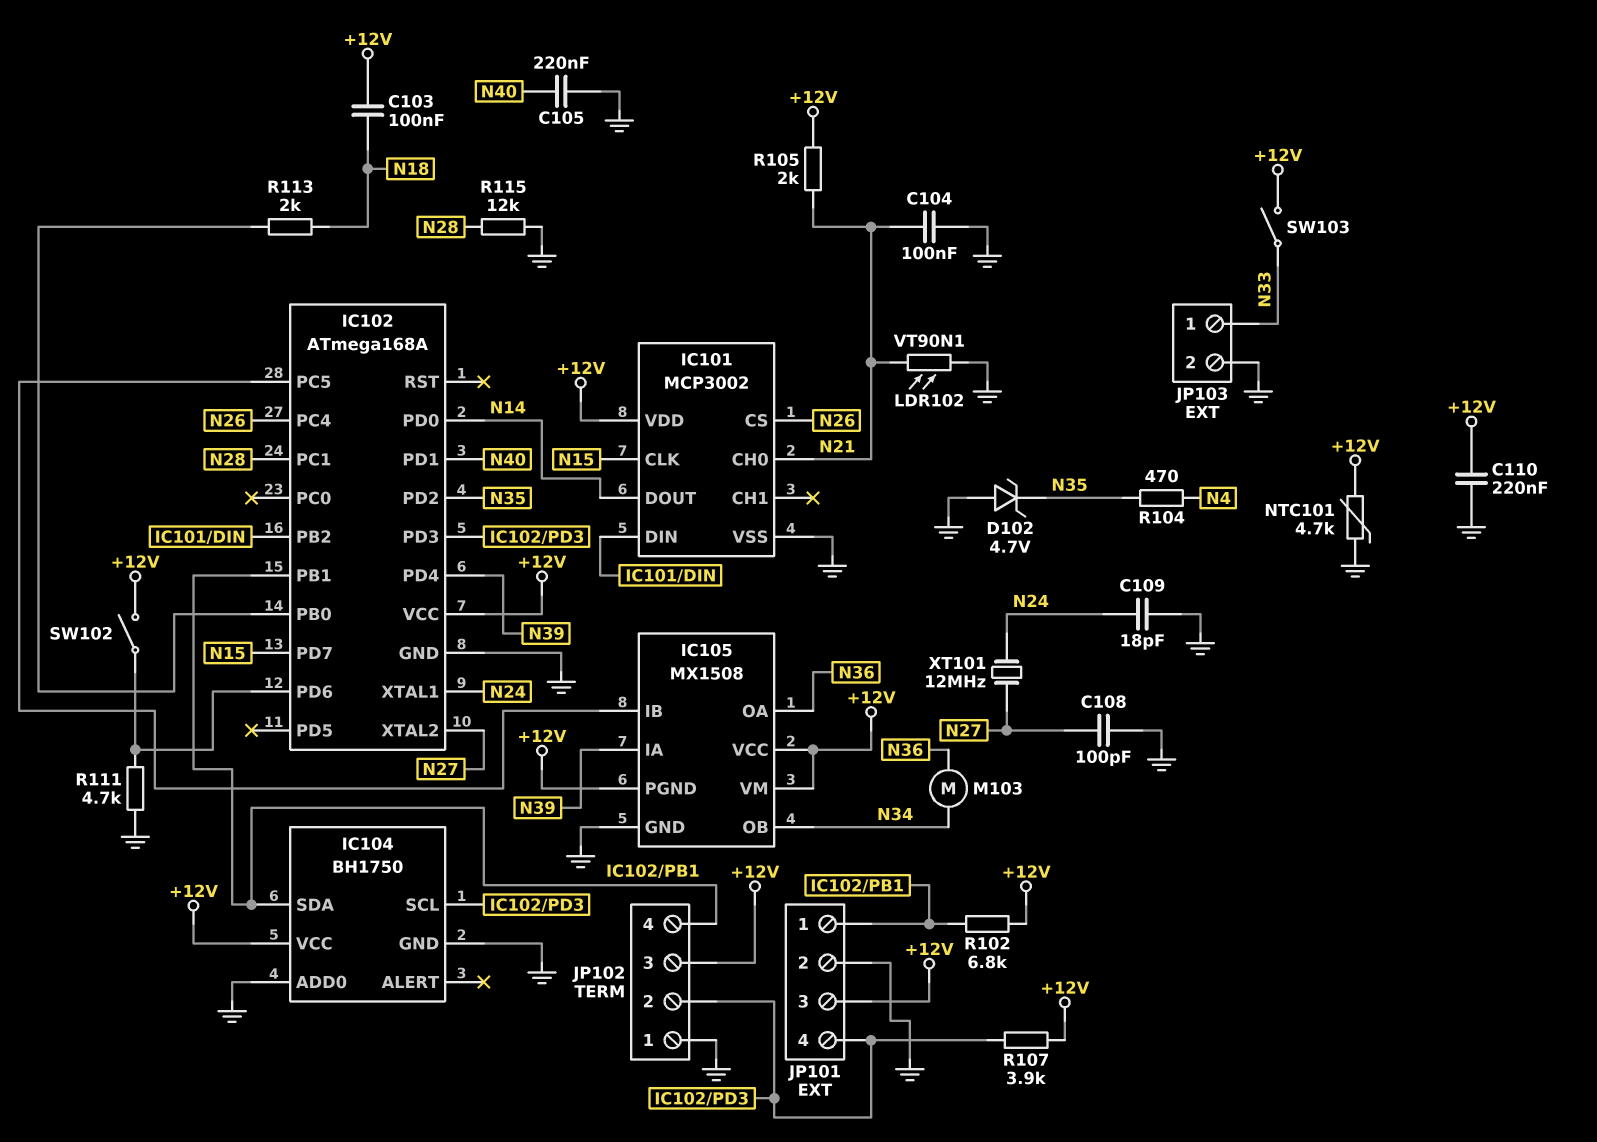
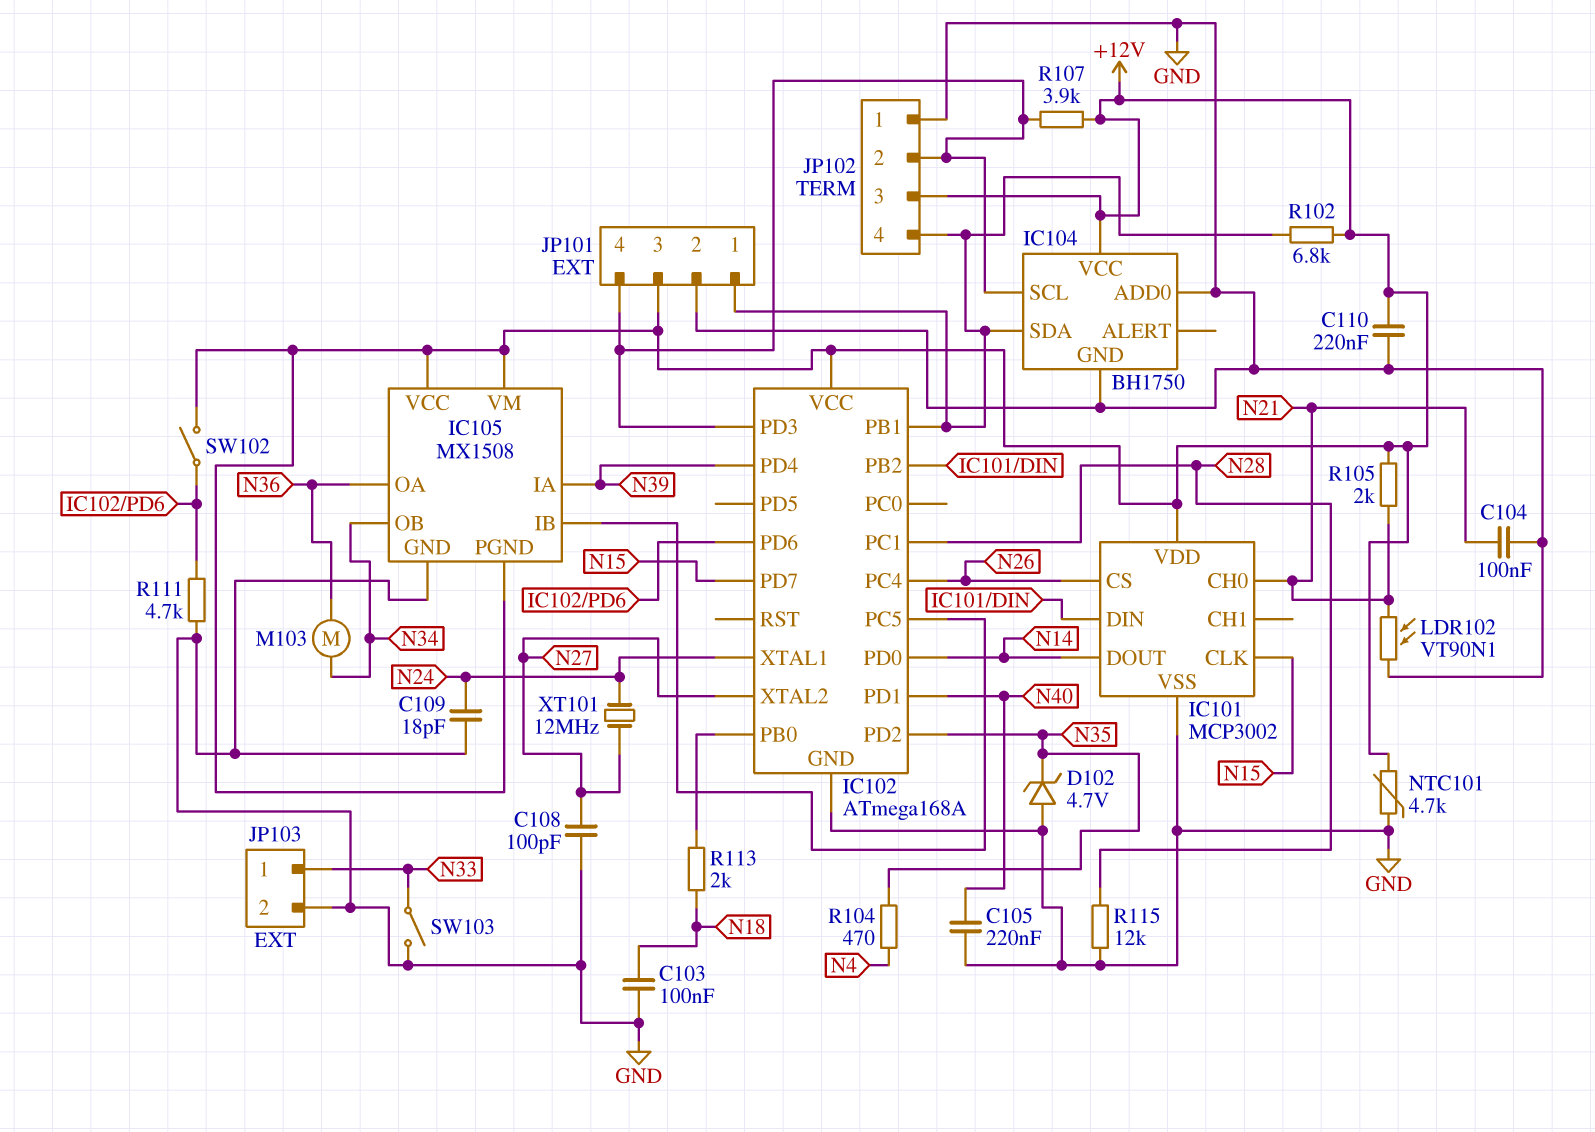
C103: 100nF (+12V, N18) -> 100nF (GND, N18)
SW103: switch (+12V, N33) -> switch (GND, N33)

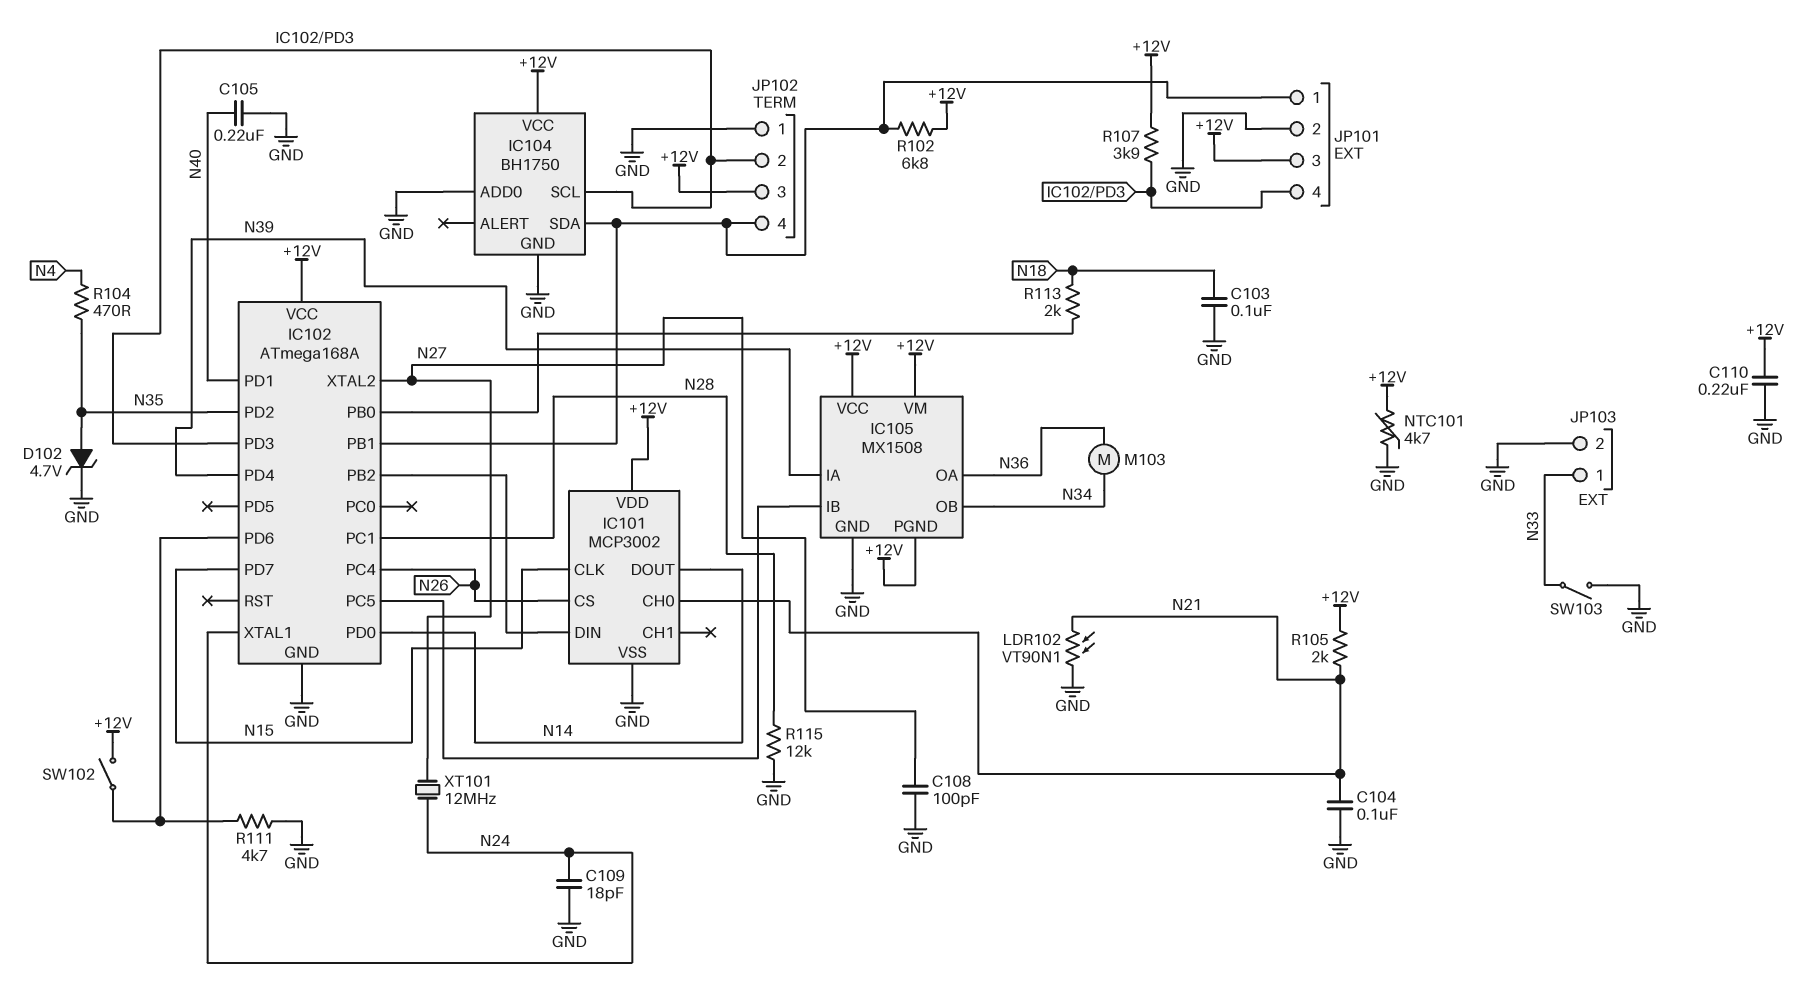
D102: zener 4.7V (A GND, K N35) -> zener 4.7V (A N35, K GND)

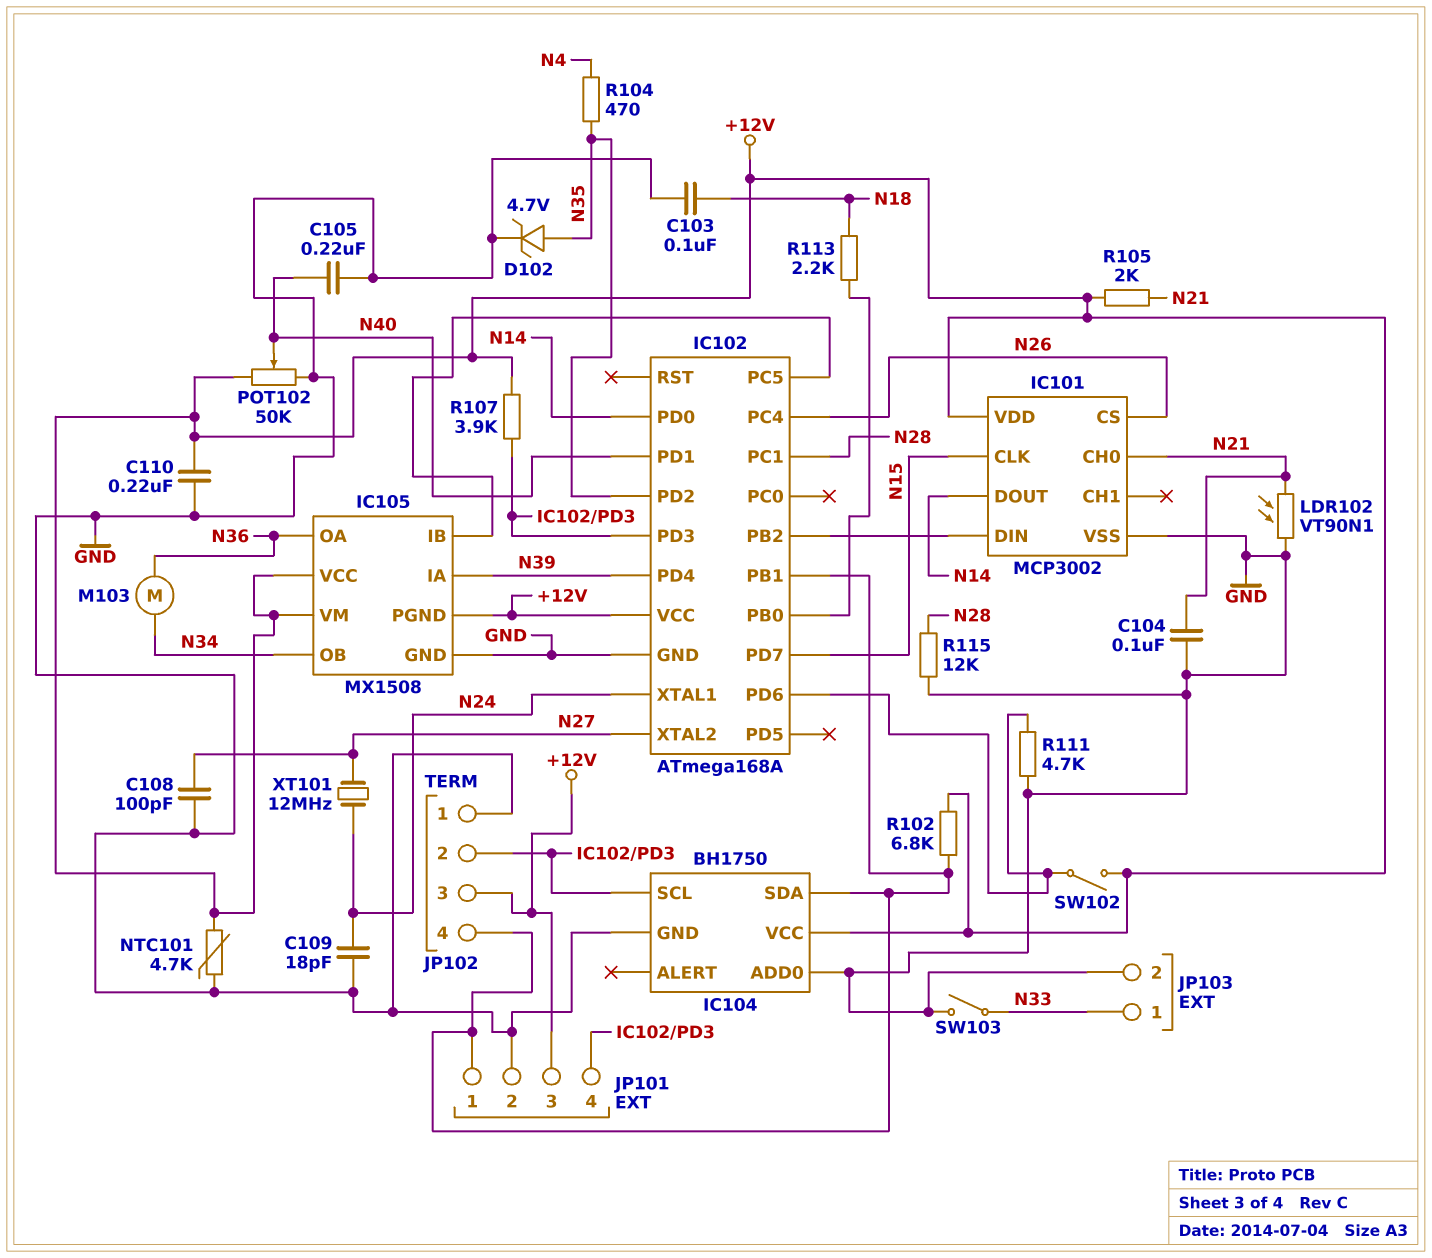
POT102: none -> 50k (+12V, GND, wiper N40)
R113: 2k (IC102/PB0, N18) -> 2.2k (IC102/PB0, N18)

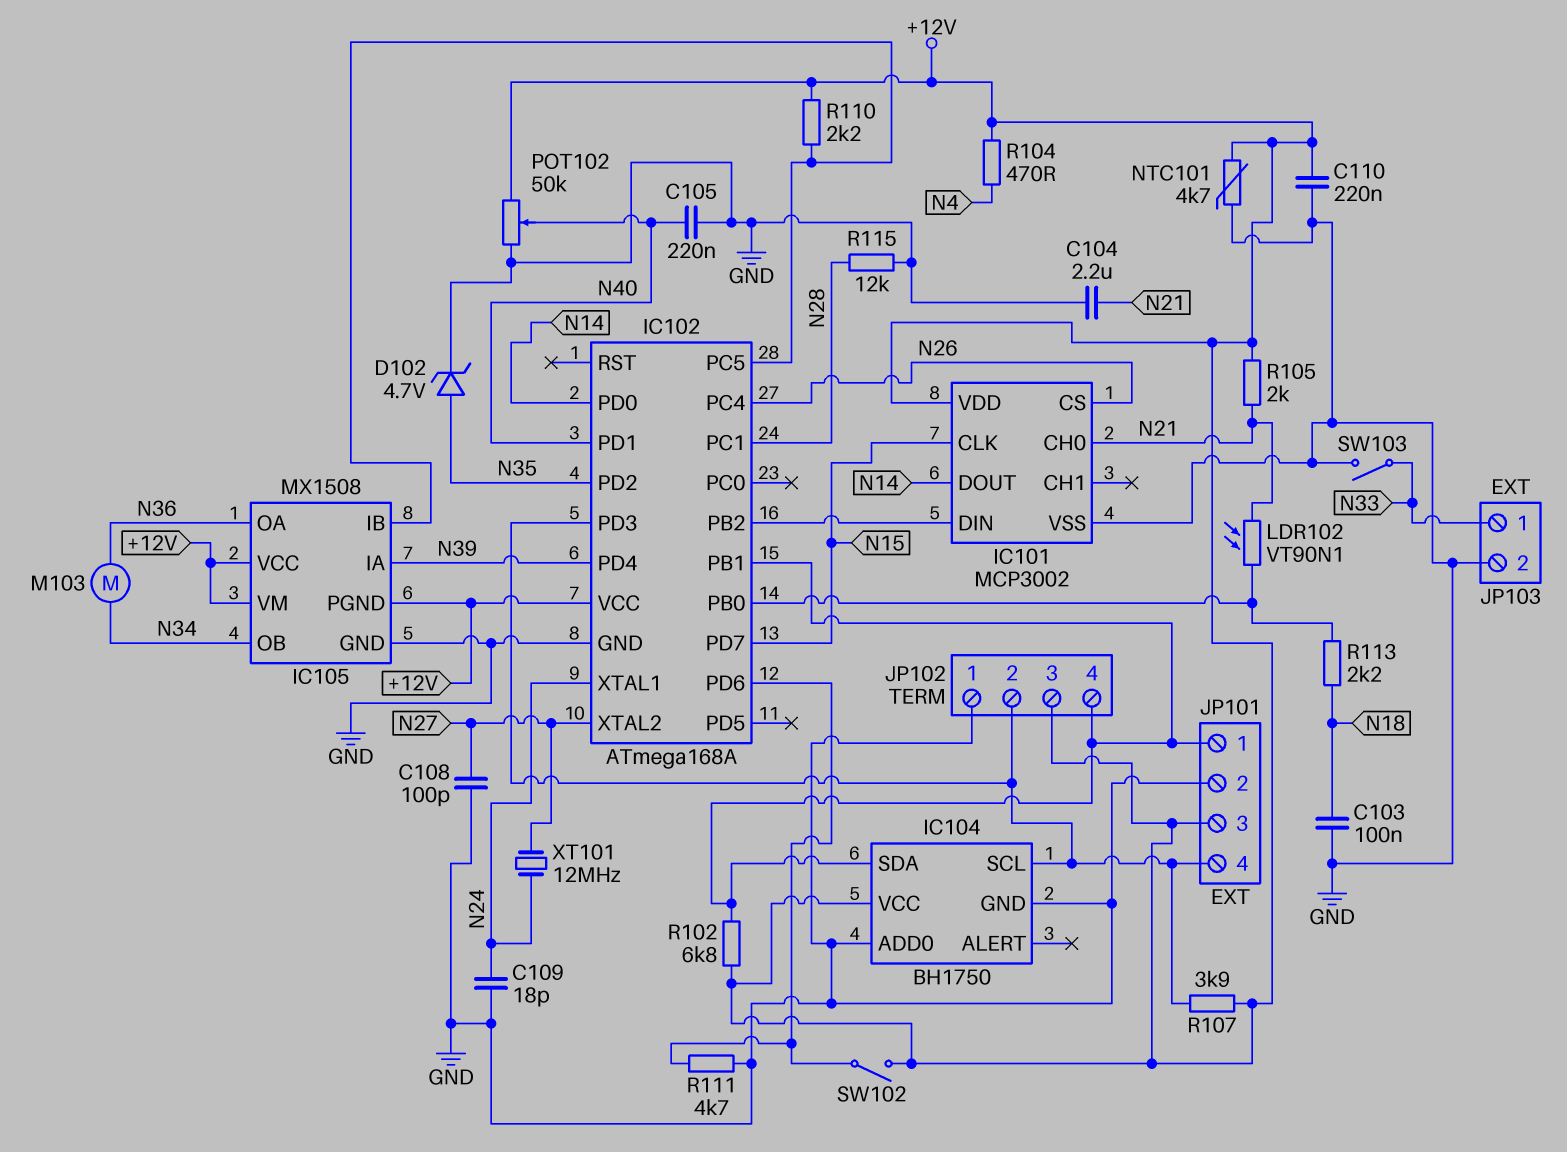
C104: 100nF (GND, N21) -> 2.2uF (GND, N21)
LDR102: VT90N1 (GND, N21) -> VT90N1 (IC102/PB0, N21)
R104: 470 (N4, N35) -> 470 (+12V, N4)
R110: none -> 2.2k (+12V, IC102/PC5)

